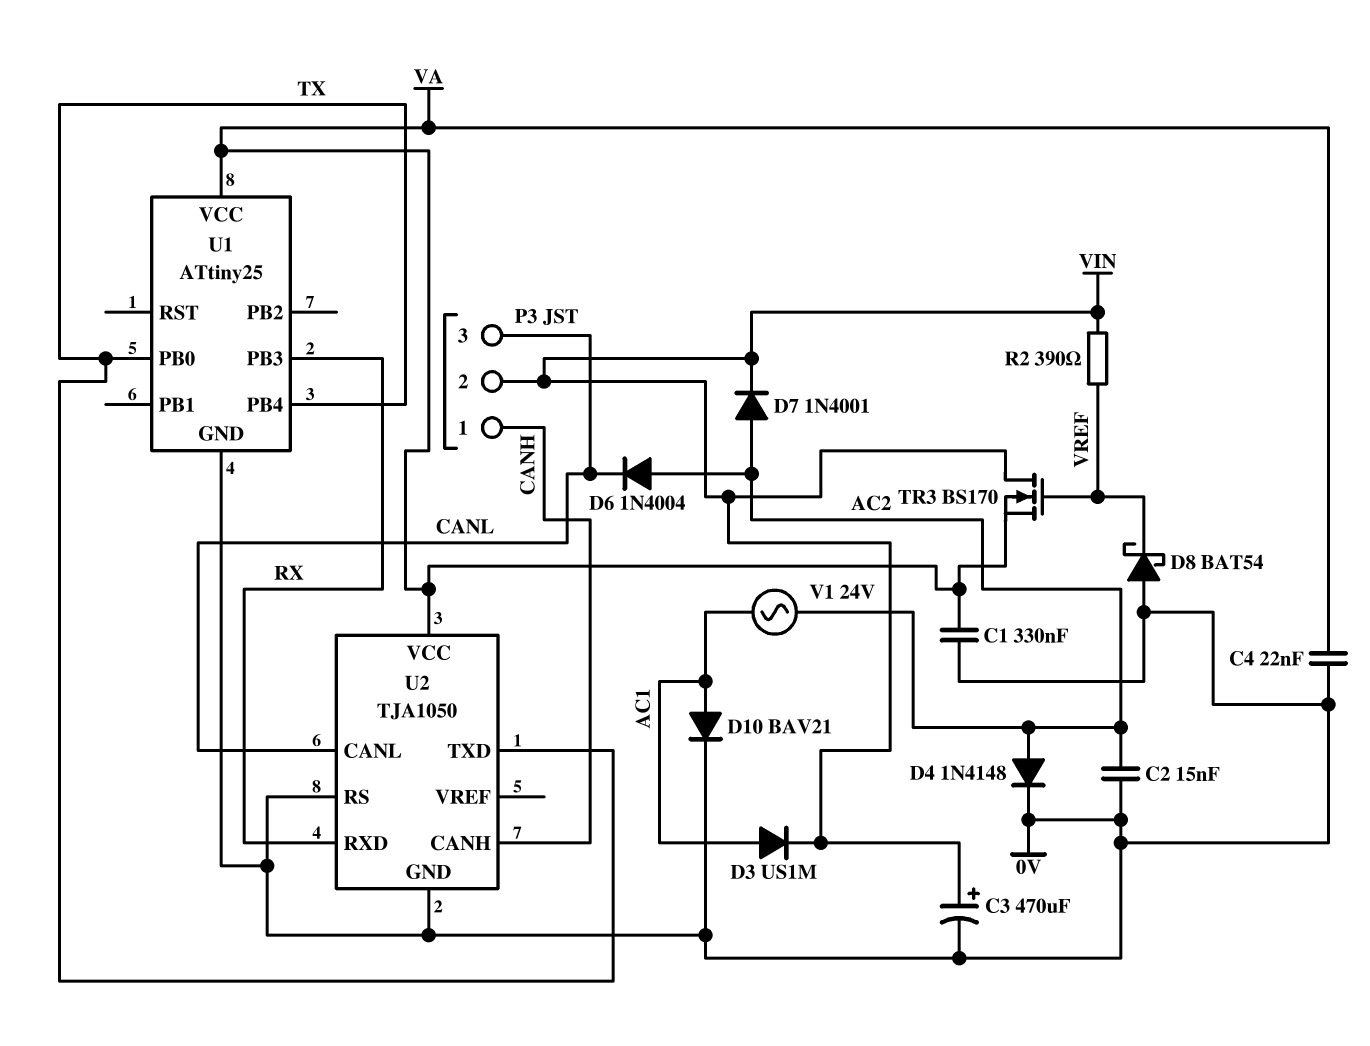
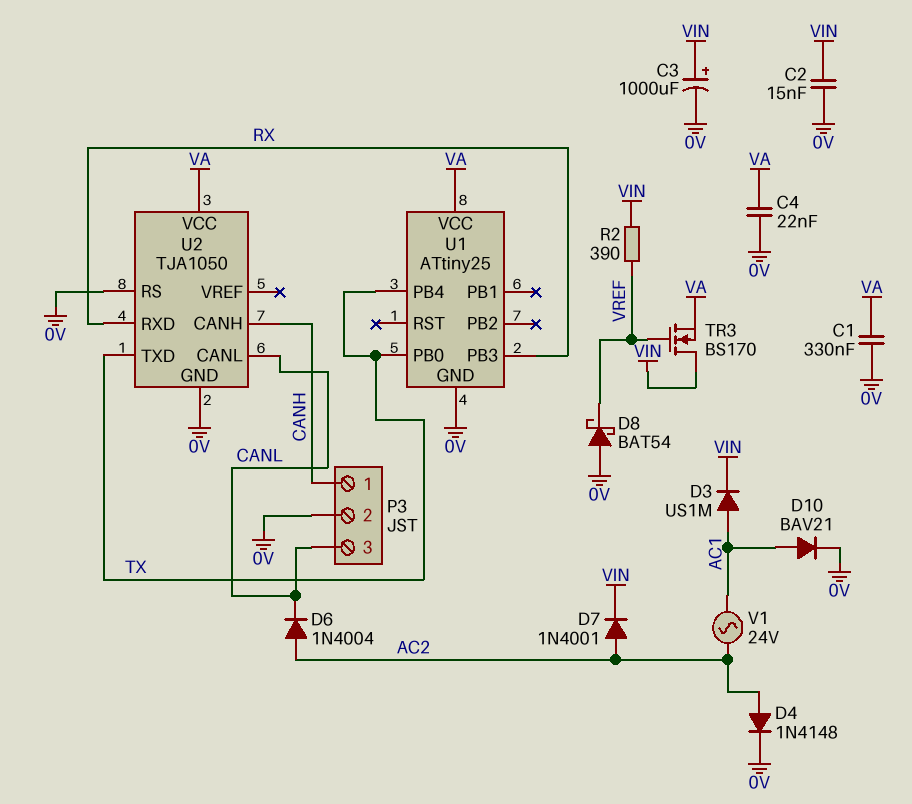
C2: 15nF (0V, AC2) -> 15nF (0V, VIN)
C3: 470uF (plus VIN, minus 0V) -> 1000uF (plus VIN, minus 0V)
P3 pin 2: VIN -> 0V

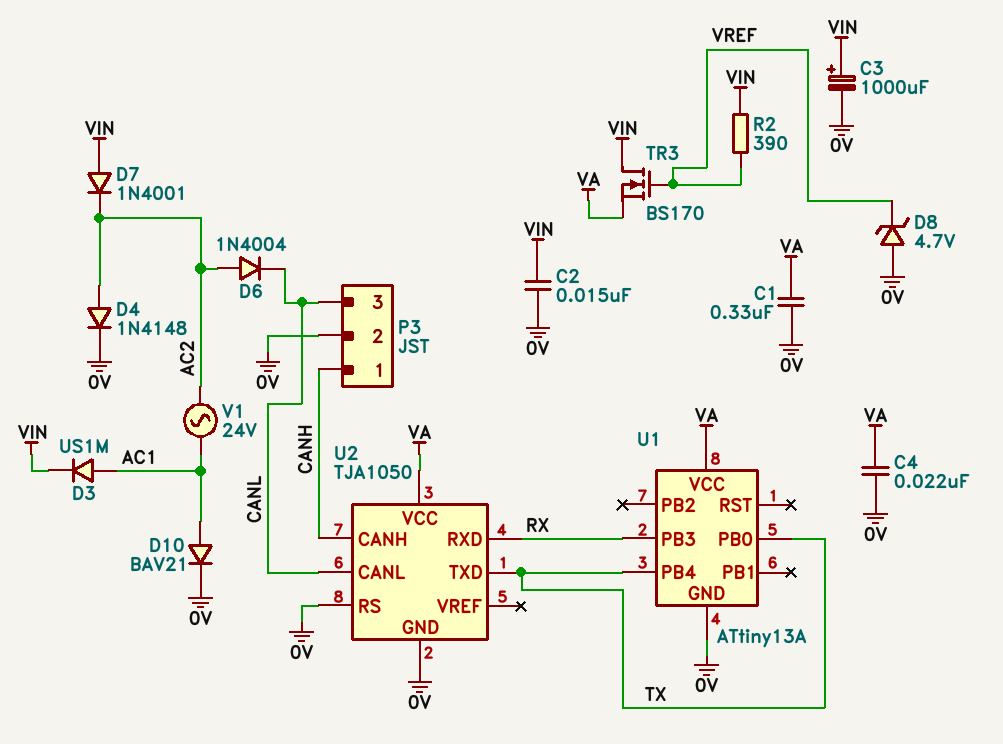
D7: diode 1N4001 (A AC2, K VIN) -> diode 1N4001 (A VIN, K AC2)
D8: schottky BAT54 (A 0V, K VREF) -> zener 4.7V (A 0V, K VREF)
U1: ATtiny25 -> ATtiny13A

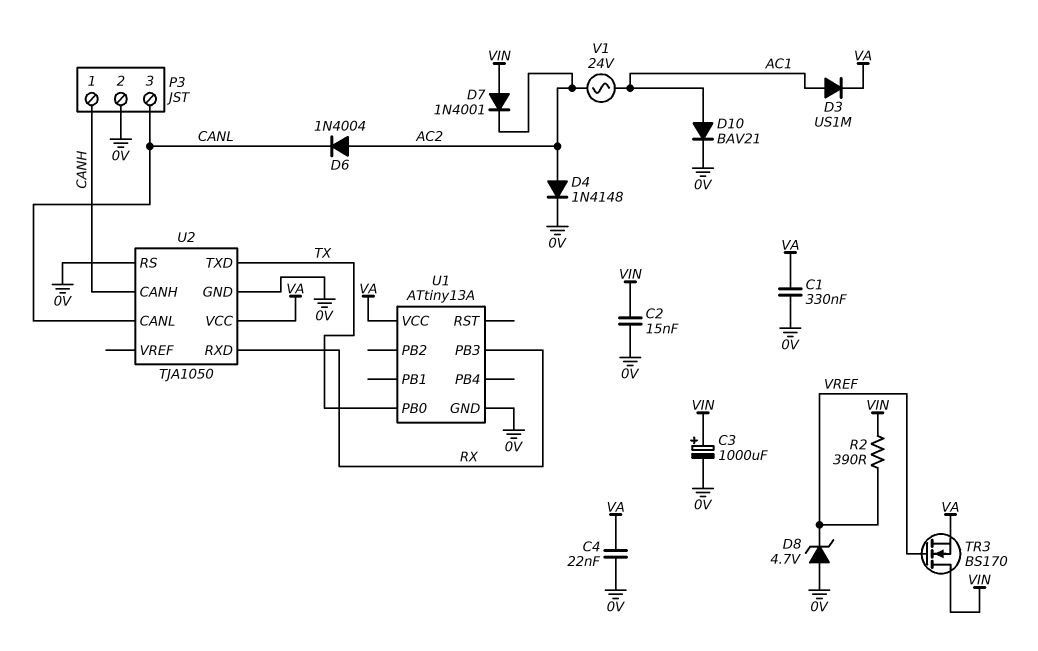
D3: diode US1M (A AC1, K VIN) -> diode US1M (A AC1, K VA)
U1 pin PB4: TX -> none

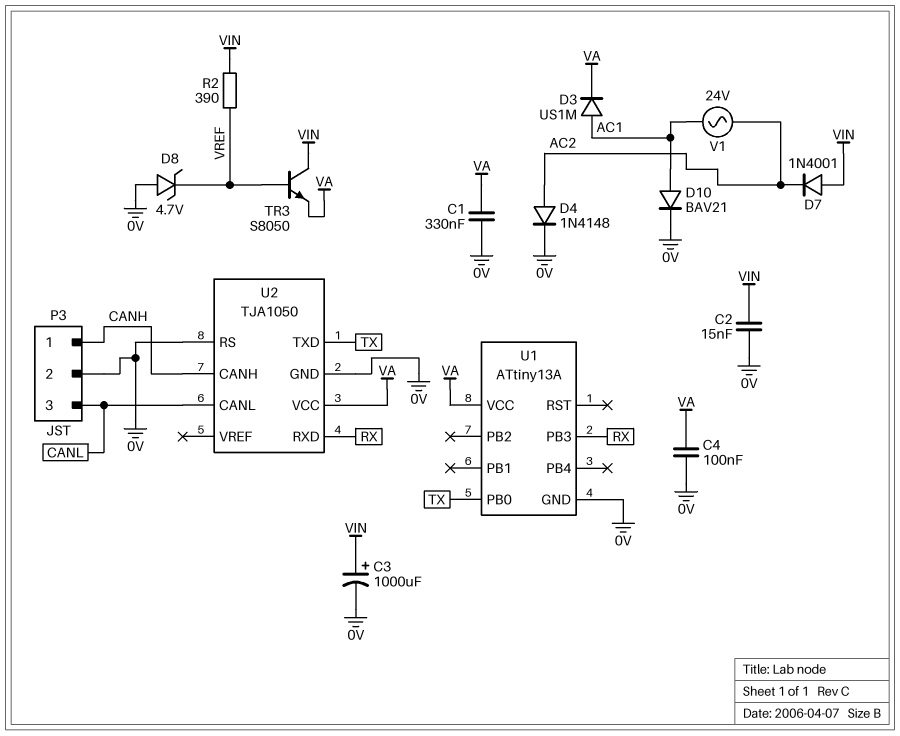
C4: 22nF (0V, VA) -> 100nF (0V, VA)
D6: diode 1N4004 (A AC2, K CANL) -> none
TR3: NMOS BS170 (G VREF, D VIN, S VA) -> NPN S8050 (B VREF, C VIN, E VA)

